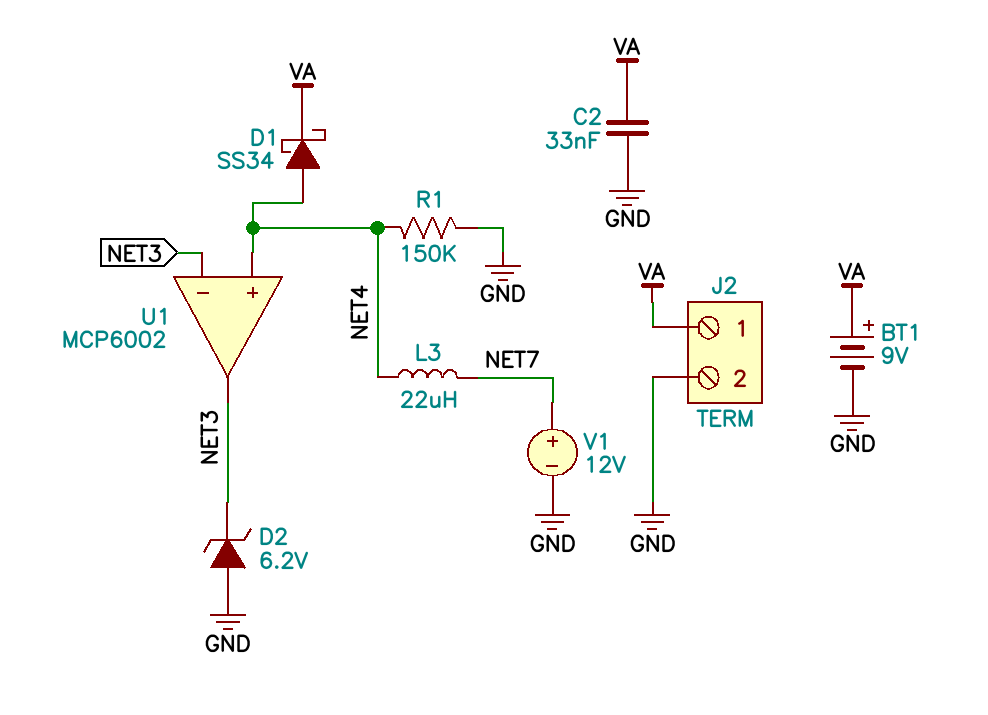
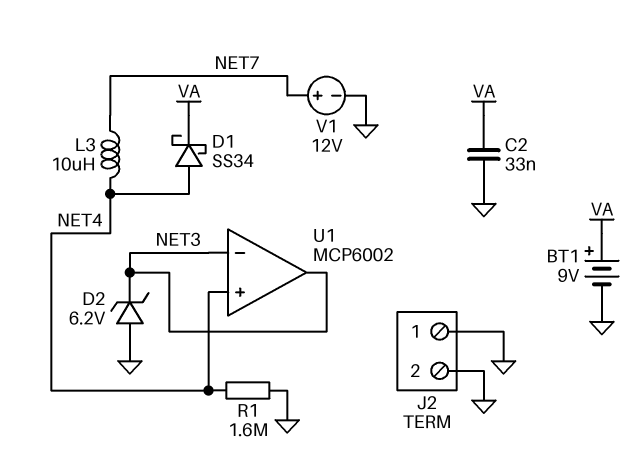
J2 pin 1: VA -> GND
L3: 22uH (NET4, NET7) -> 10uH (NET4, NET7)
R1: 150k (GND, NET4) -> 1.6M (GND, NET4)

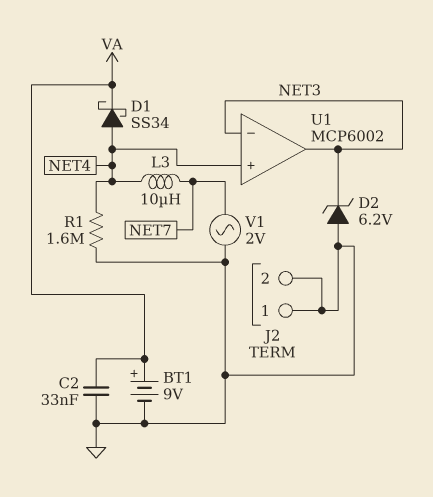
V1: 12V (plus NET7, minus GND) -> AC 2V (GND, NET7)

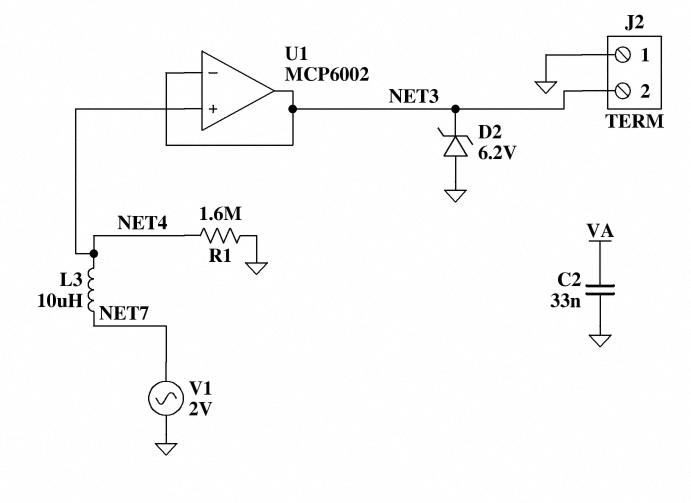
BT1: 9V (plus VA, minus GND) -> none
D1: schottky SS34 (A NET4, K VA) -> none
J2 pin 2: GND -> NET3

